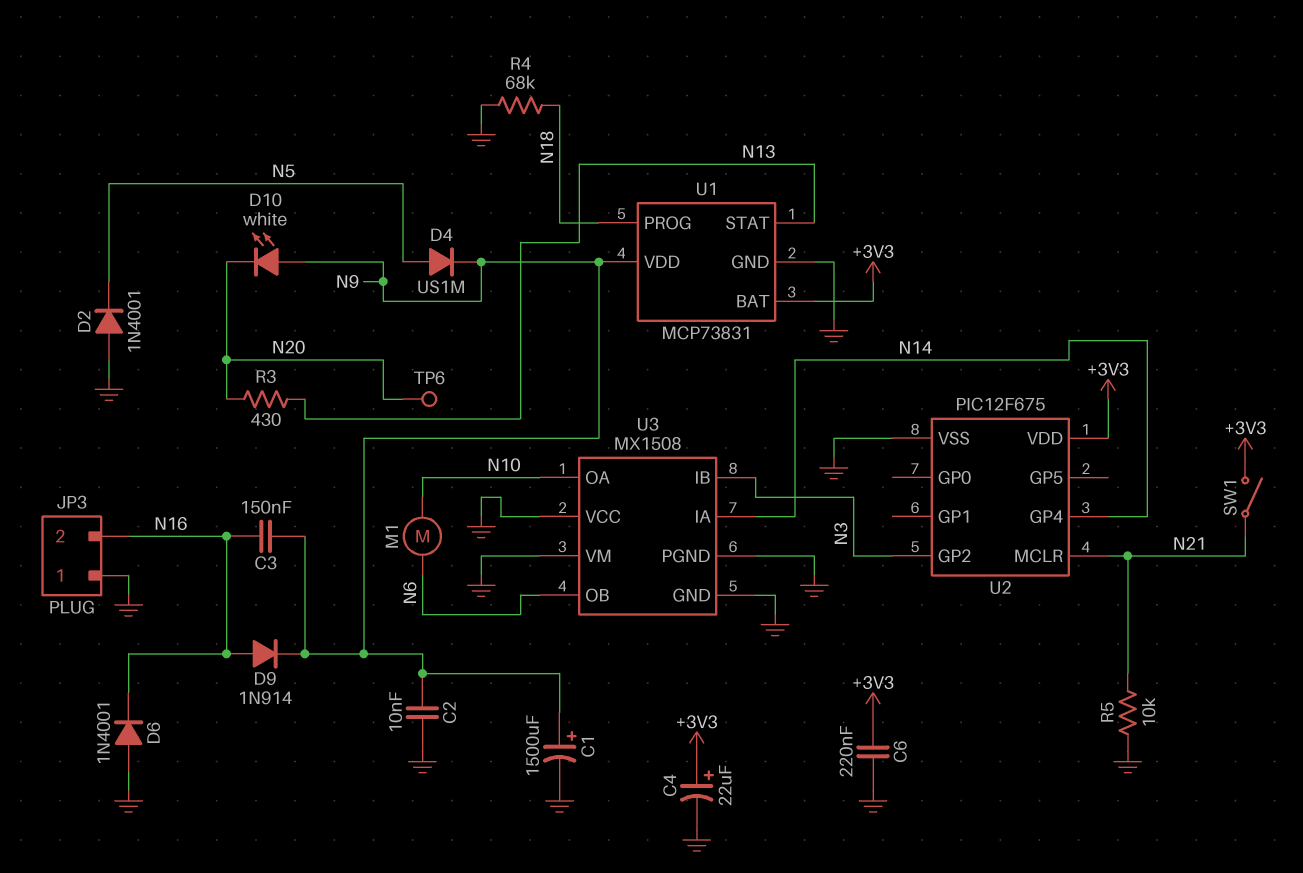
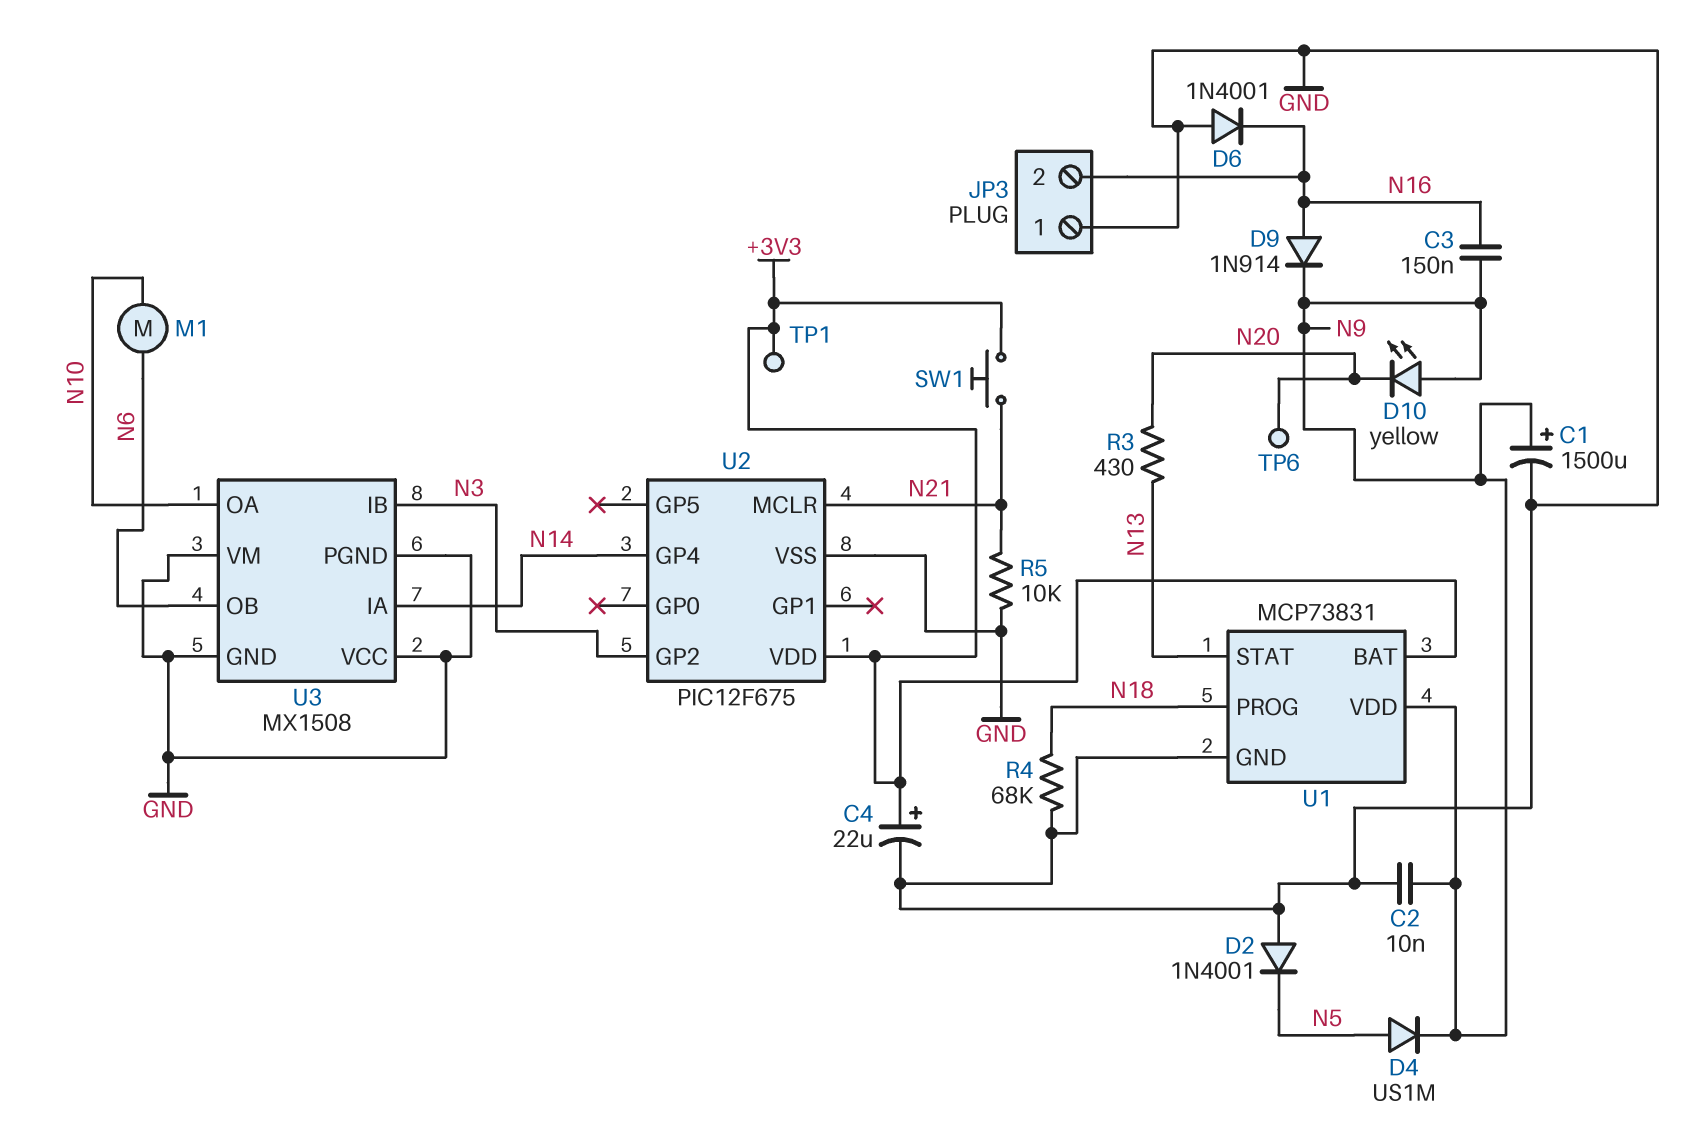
C6: 220nF (+3V3, GND) -> none
D10: LED white (A N9, K N20) -> LED yellow (A N9, K N20)
SW1: switch (+3V3, N21) -> button (+3V3, N21)
TP1: none -> test point (+3V3)

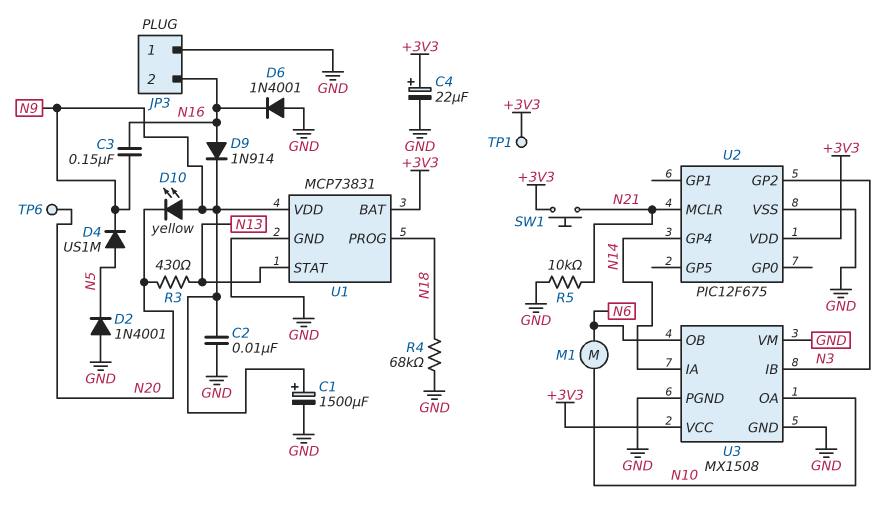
U3 pin VCC: GND -> +3V3

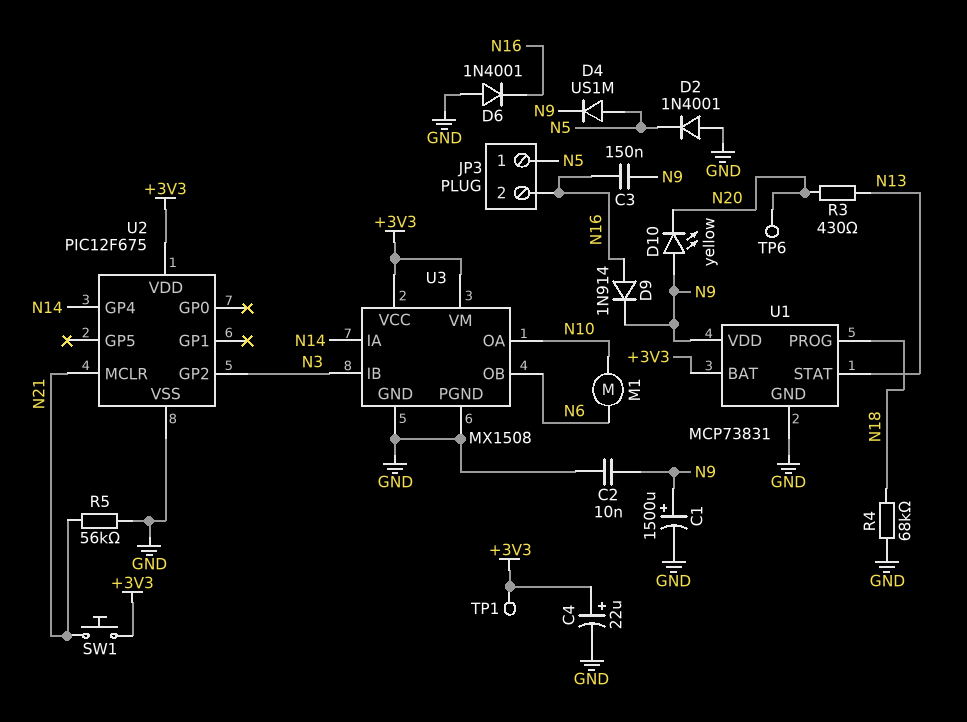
JP3 pin 1: GND -> N5
R5: 10k (GND, N21) -> 56k (GND, N21)
U3 pin VM: GND -> +3V3

